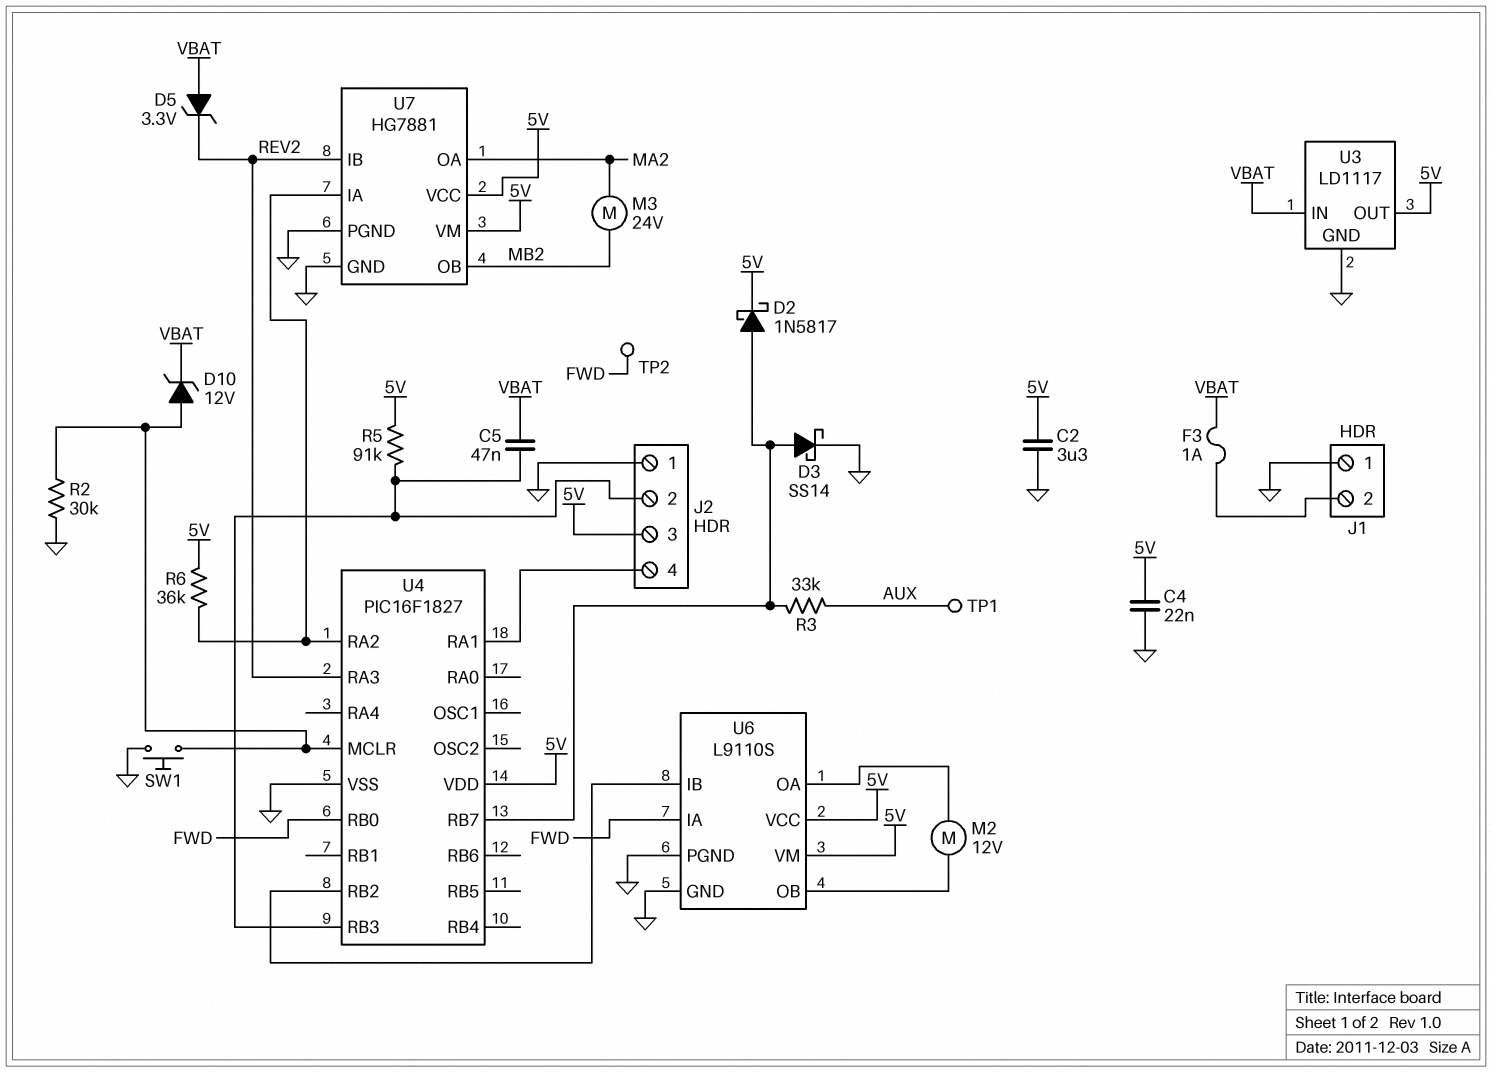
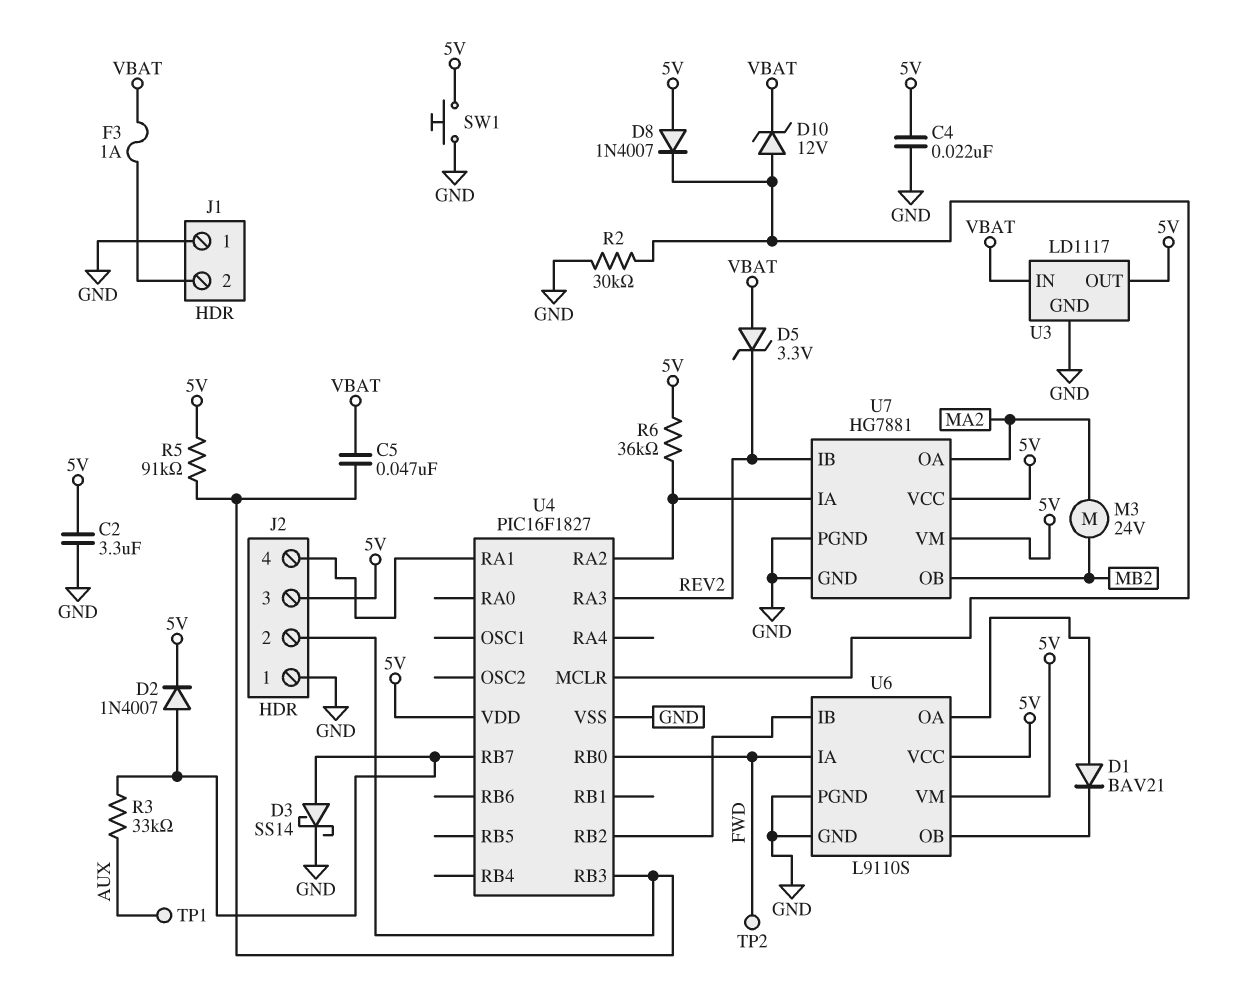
D1: none -> diode BAV21 (A U6/OA, K U6/OB)
D2: schottky 1N5817 (A U4/RB7, K 5V) -> diode 1N4007 (A U4/RB7, K 5V)
D8: none -> diode 1N4007 (A 5V, K U4/MCLR)
M2: motor 12V (U6/OA, U6/OB) -> none
SW1: button (GND, U4/MCLR) -> button (5V, GND)

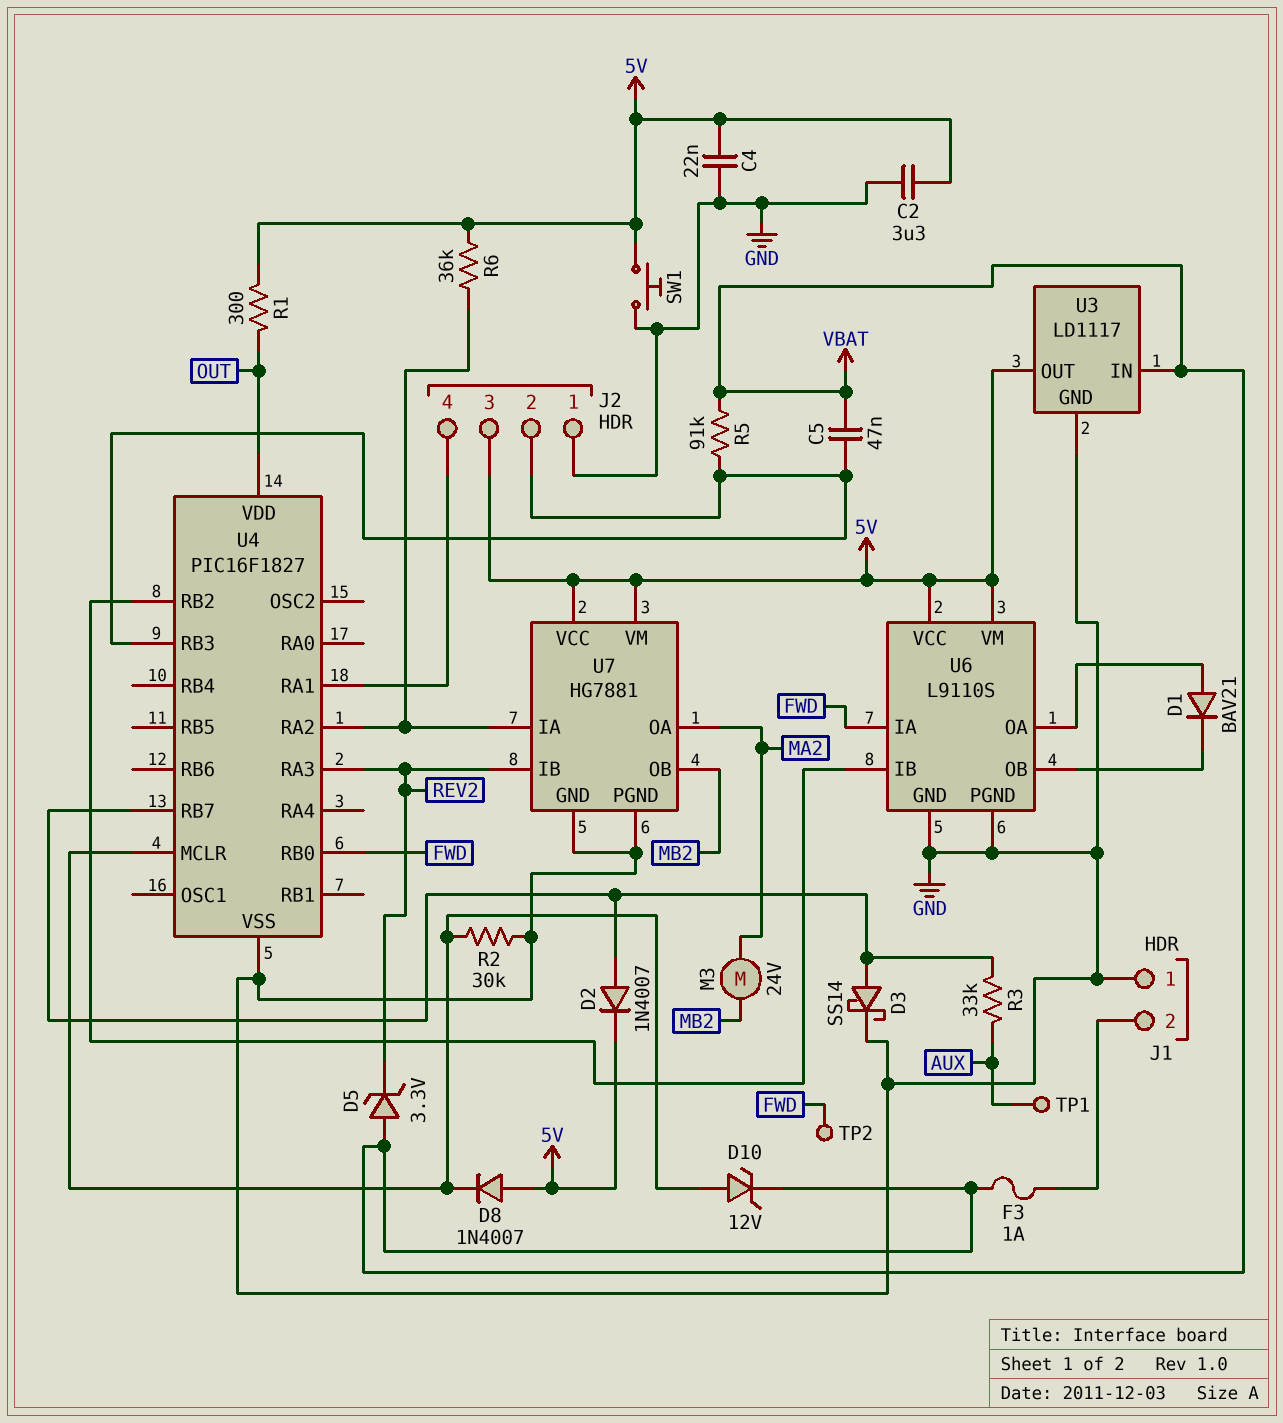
R1: none -> 300 (5V, OUT)
R5: 91k (5V, J2/2) -> 91k (J2/2, VBAT)
U4 pin VDD: 5V -> OUT

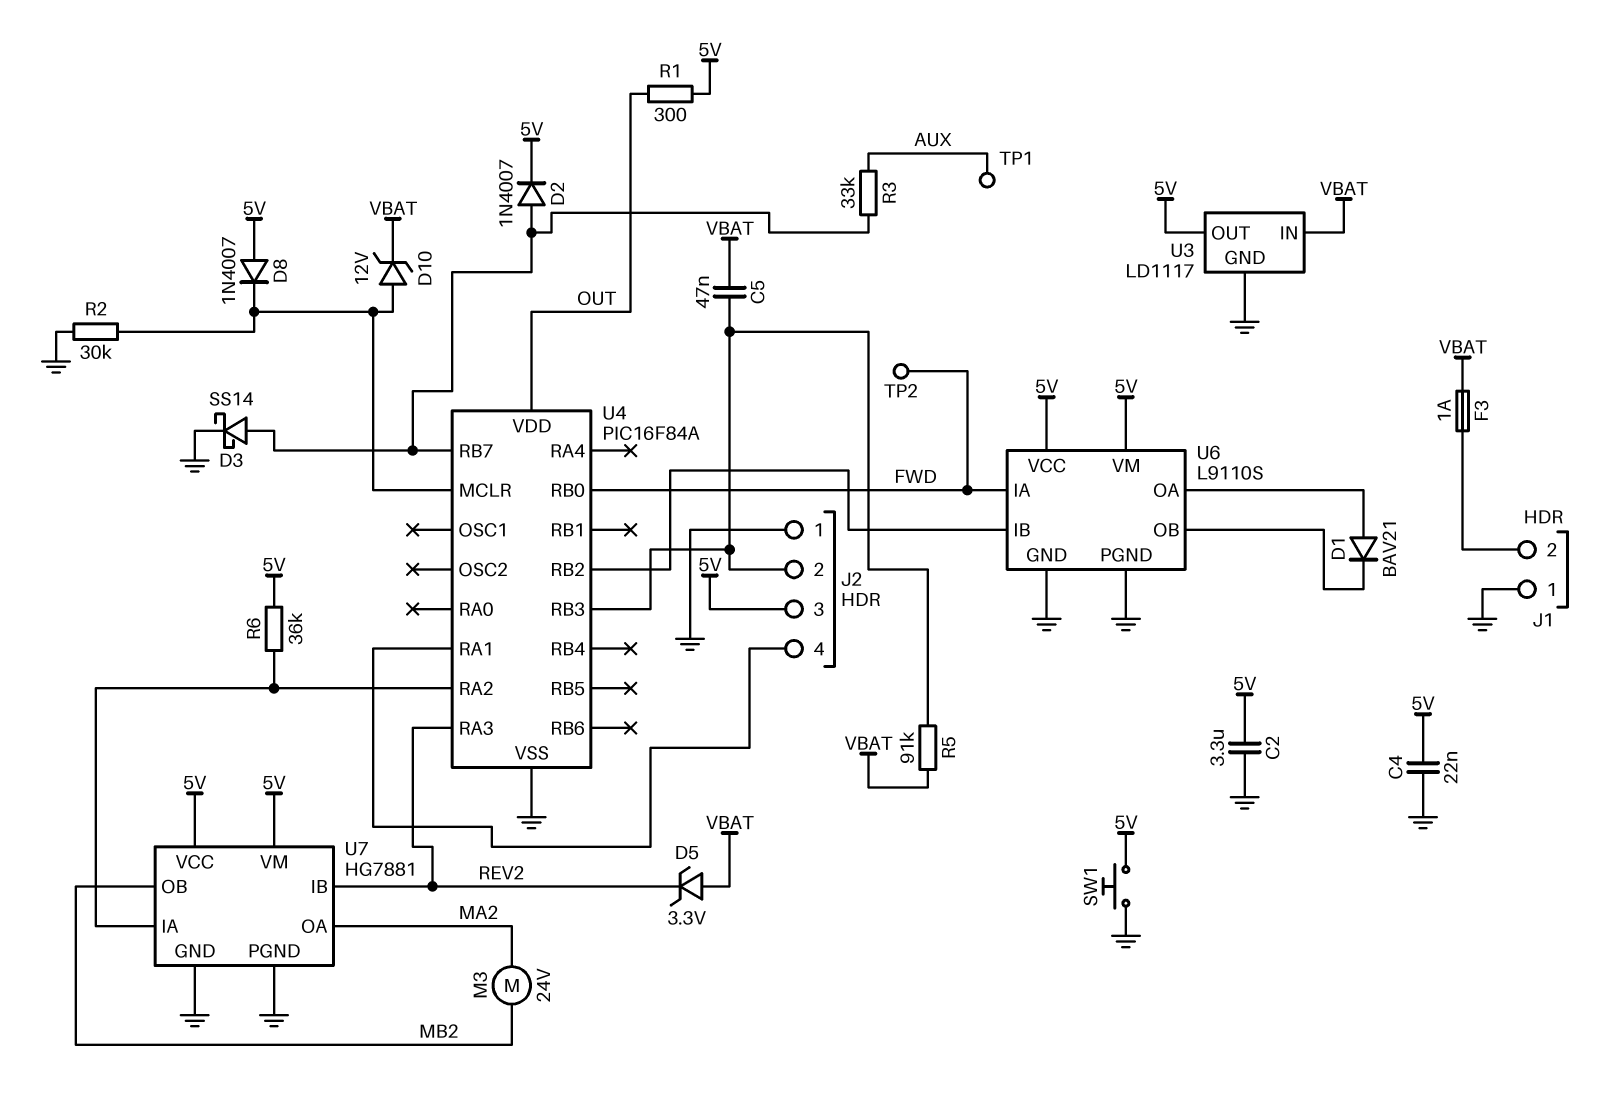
U4: PIC16F1827 -> PIC16F84A

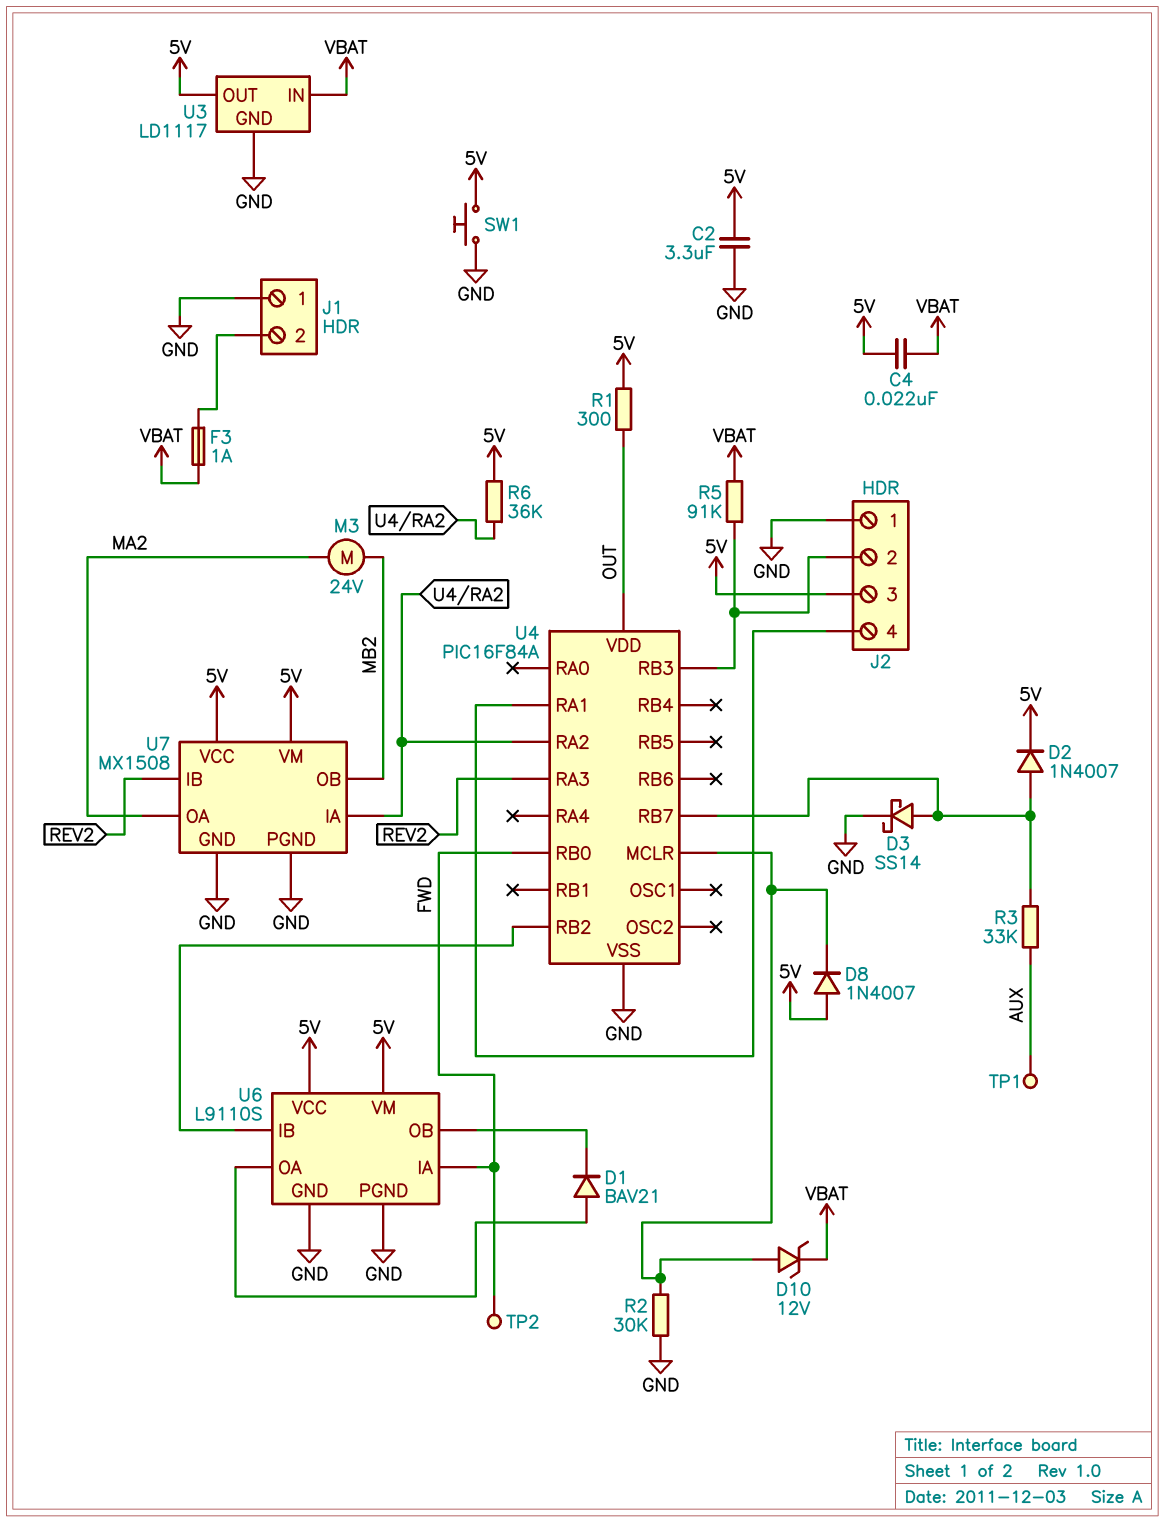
C4: 22nF (5V, GND) -> 22nF (5V, VBAT)
C5: 47nF (J2/2, VBAT) -> none
D5: zener 3.3V (A VBAT, K REV2) -> none
U7: HG7881 -> MX1508

